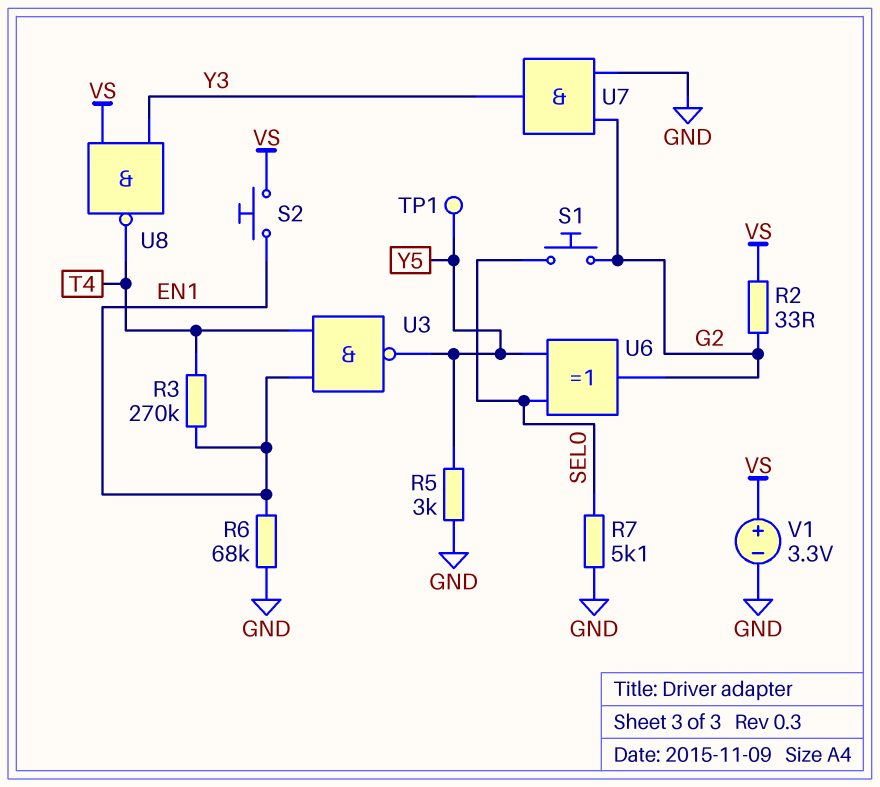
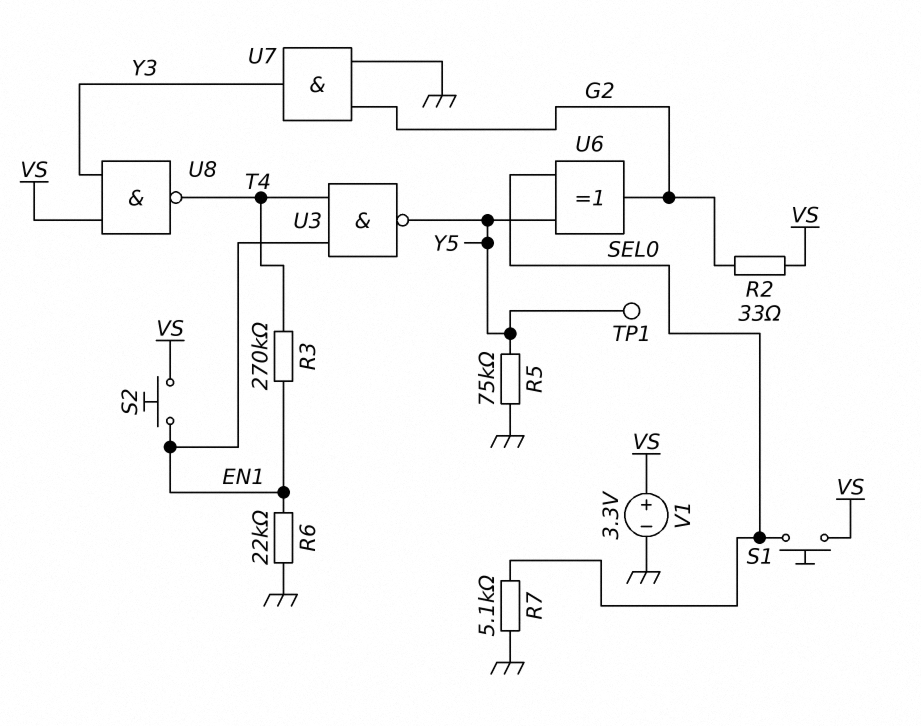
R5: 3k (GND, Y5) -> 75k (GND, Y5)
R6: 68k (EN1, GND) -> 22k (EN1, GND)
S1: button (G2, SEL0) -> button (SEL0, VS)

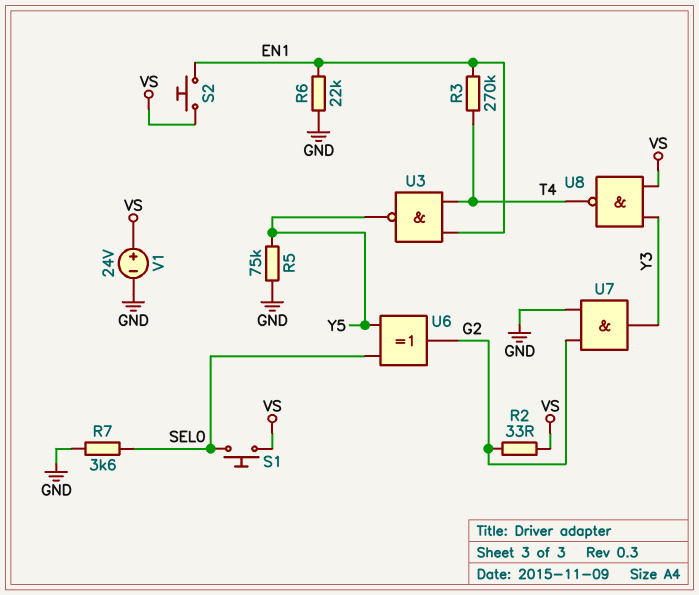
R7: 5.1k (GND, SEL0) -> 3.6k (GND, SEL0)
TP1: test point (Y5) -> none
V1: 3.3V (plus VS, minus GND) -> 24V (plus VS, minus GND)

